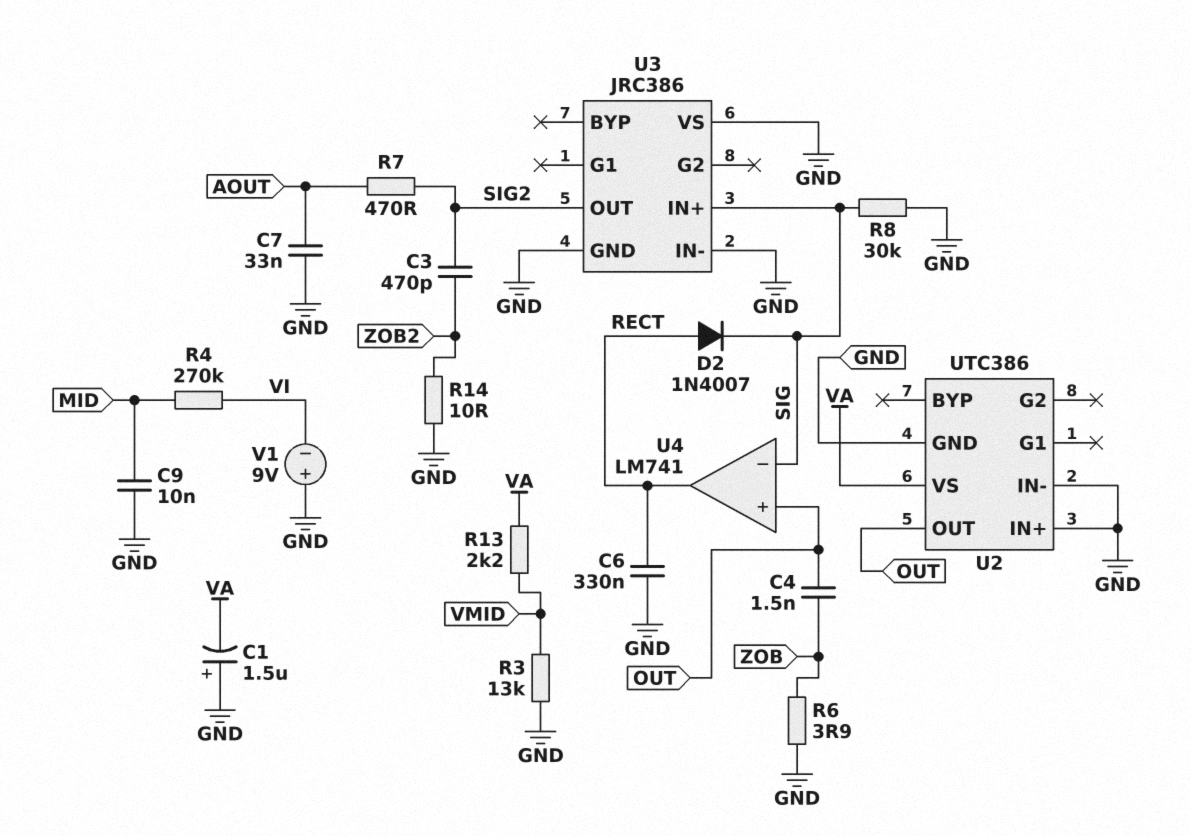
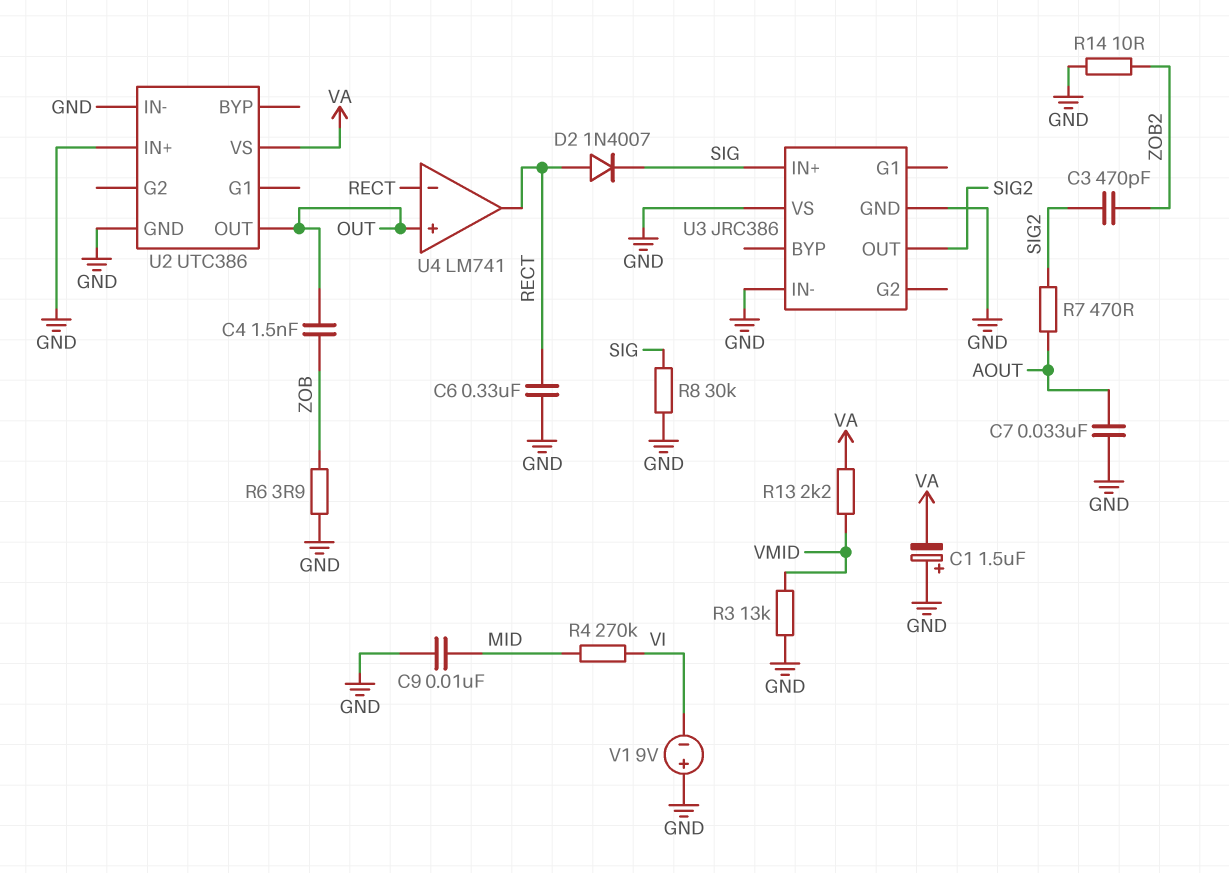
U4 pin in-: SIG -> RECT

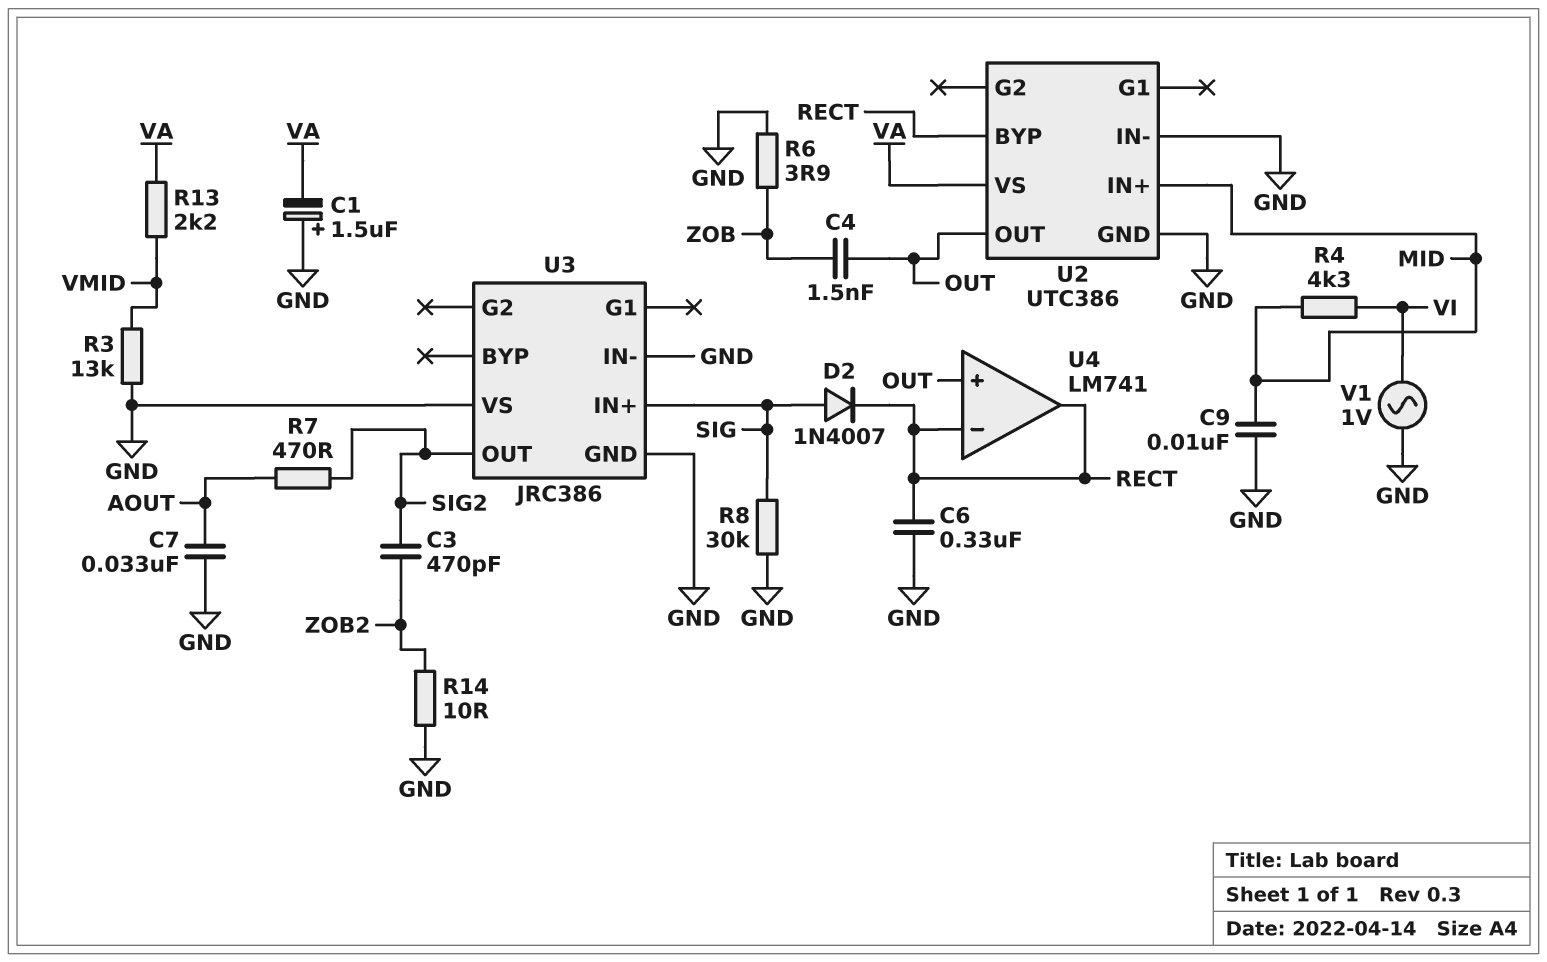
D2: diode 1N4007 (A RECT, K SIG) -> diode 1N4007 (A SIG, K RECT)
R4: 270k (MID, VI) -> 4.3k (MID, VI)
U2 pin BYP: none -> RECT
U2 pin IN+: GND -> MID
V1: 9V (plus GND, minus VI) -> AC 1V (GND, VI)

